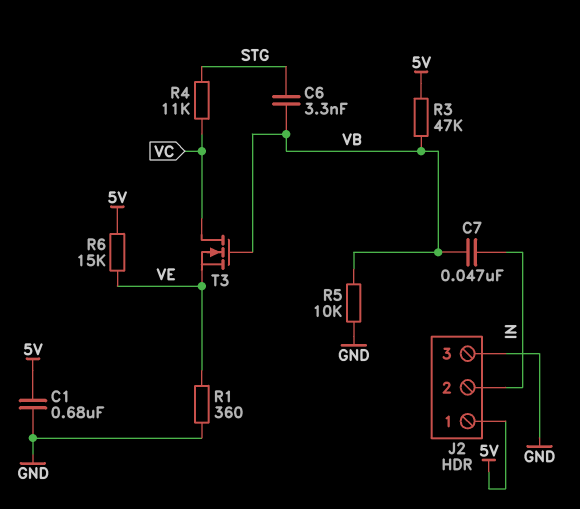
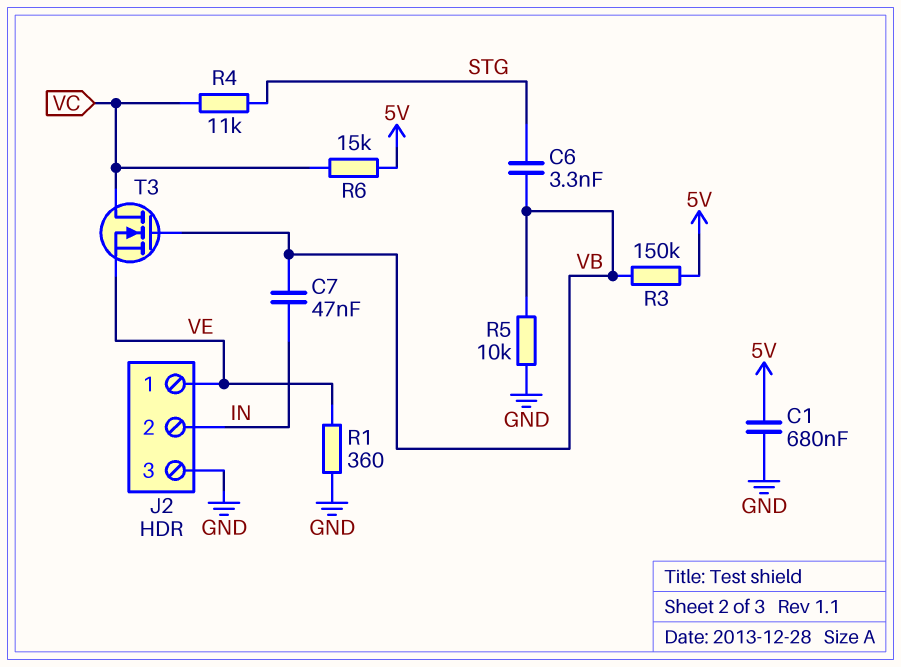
J2 pin 1: 5V -> VE
R3: 47k (5V, VB) -> 150k (5V, VB)
R6: 15k (5V, VE) -> 15k (5V, VC)

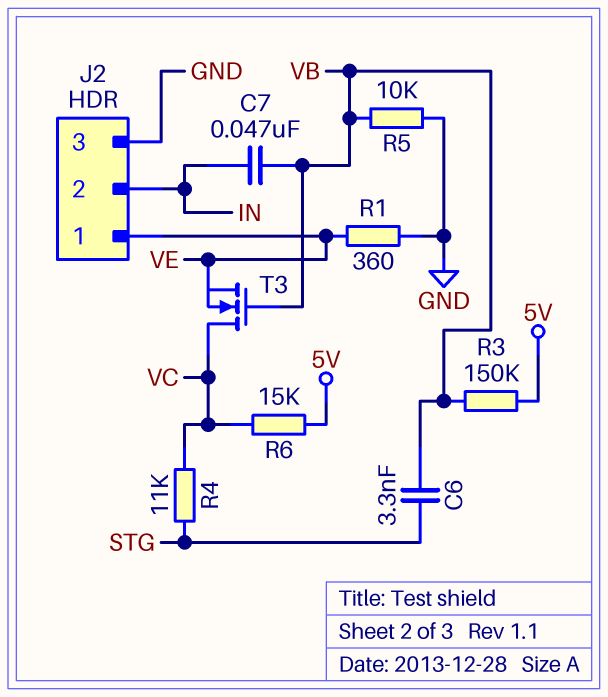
C1: 680nF (5V, GND) -> none

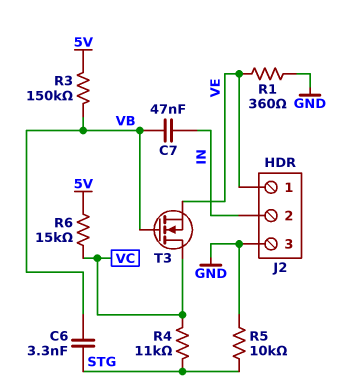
R5: 10k (GND, VB) -> 10k (GND, STG)

